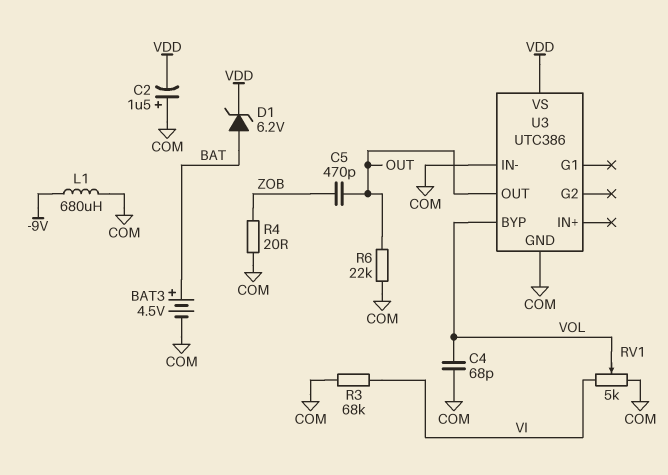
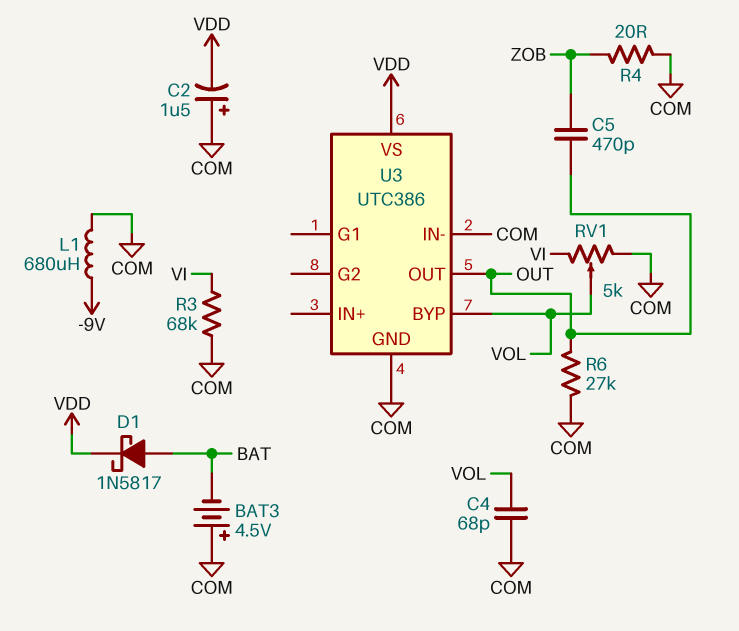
BAT3: 4.5V (plus BAT, minus COM) -> 4.5V (plus COM, minus BAT)
D1: zener 6.2V (A BAT, K VDD) -> schottky 1N5817 (A BAT, K VDD)
R6: 22k (COM, OUT) -> 27k (COM, OUT)

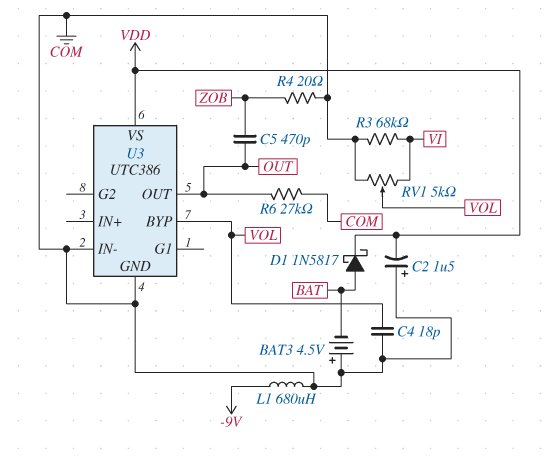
C4: 68pF (COM, VOL) -> 18pF (COM, VOL)

